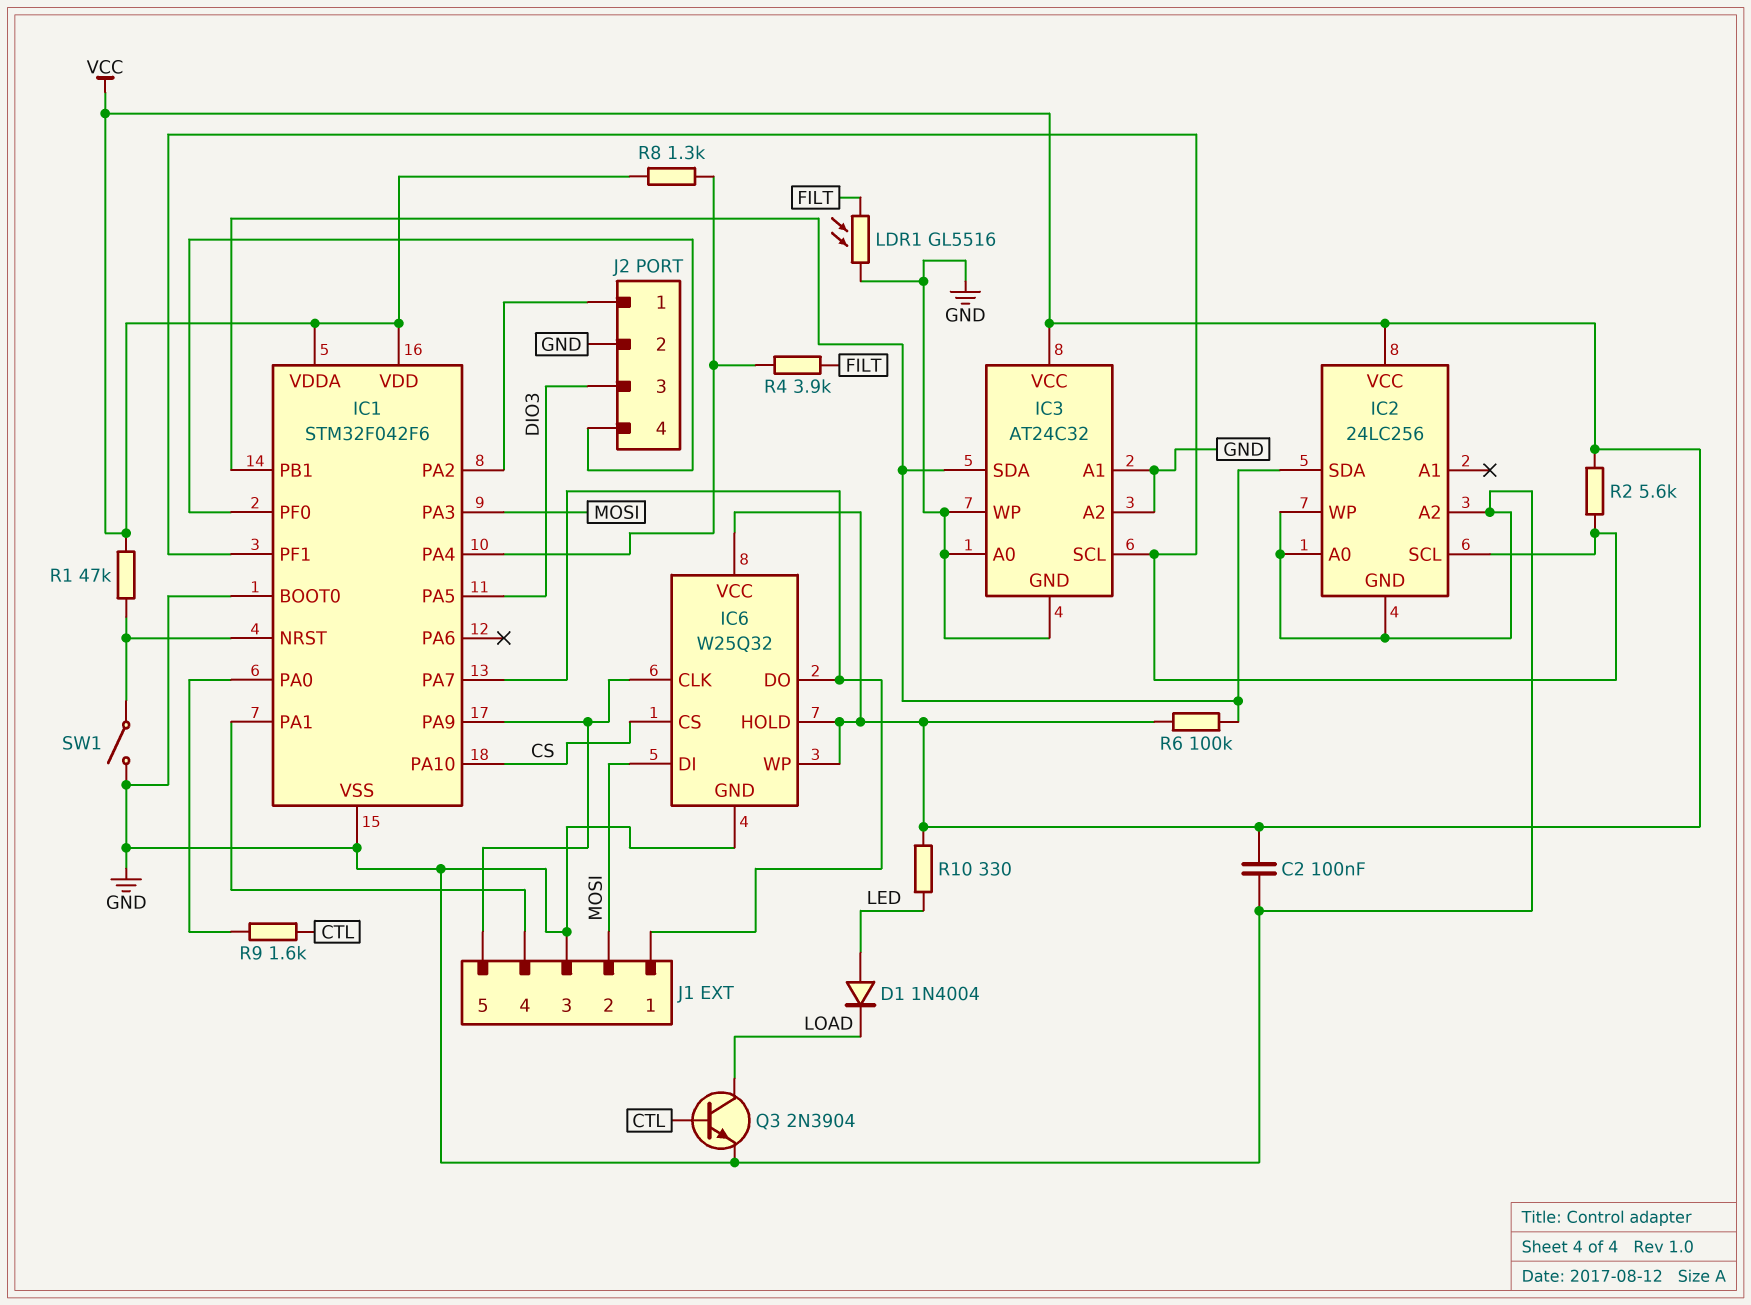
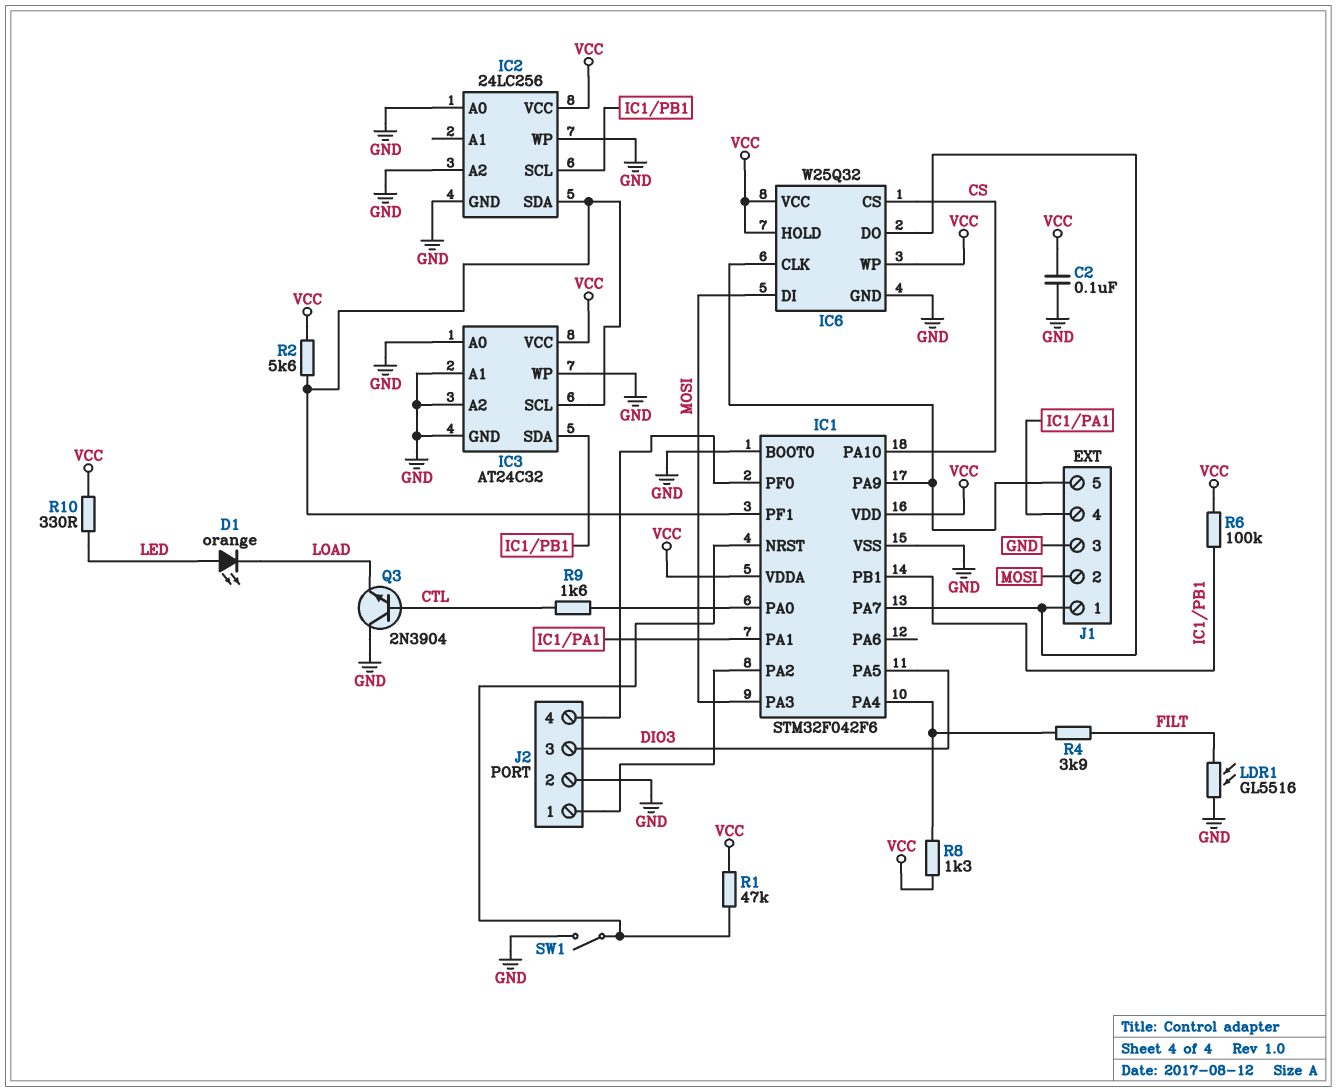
D1: diode 1N4004 (A LED, K LOAD) -> LED orange (A LED, K LOAD)
IC2 pin SCL: IC1/PF1 -> IC1/PB1
IC2 pin SDA: IC1/PB1 -> IC1/PF1
Q3: NPN 2N3904 (B CTL, C LOAD, E GND) -> NPN 2N3904 (B CTL, C GND, E LOAD)

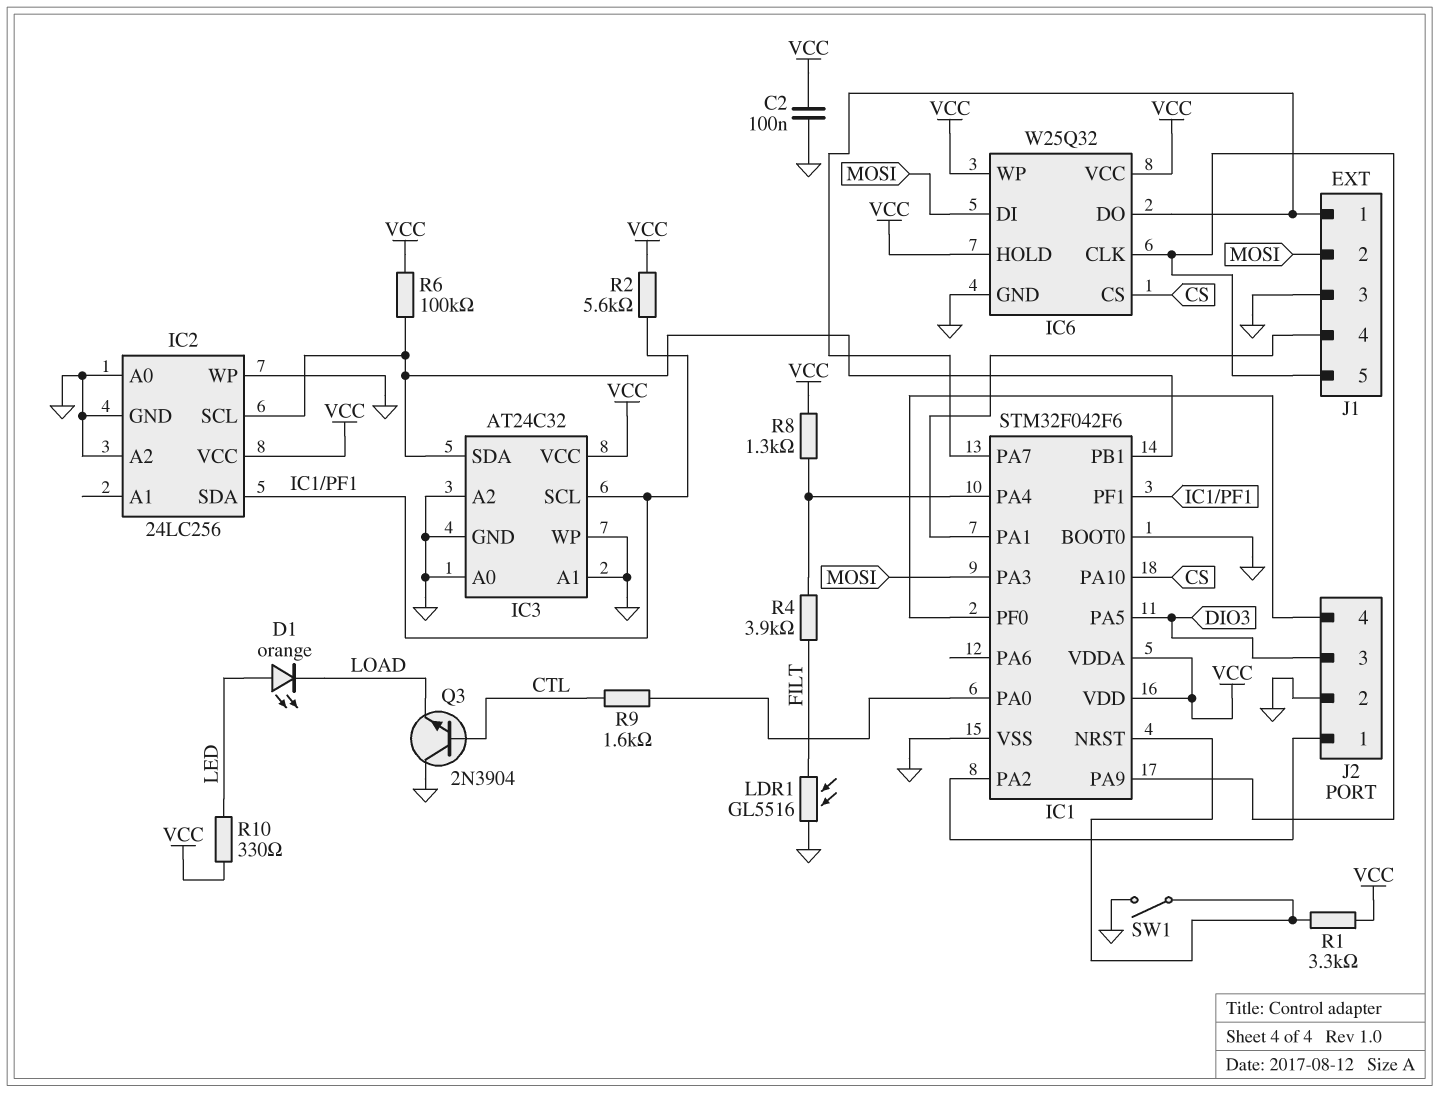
R1: 47k (IC1/NRST, VCC) -> 3.3k (IC1/NRST, VCC)

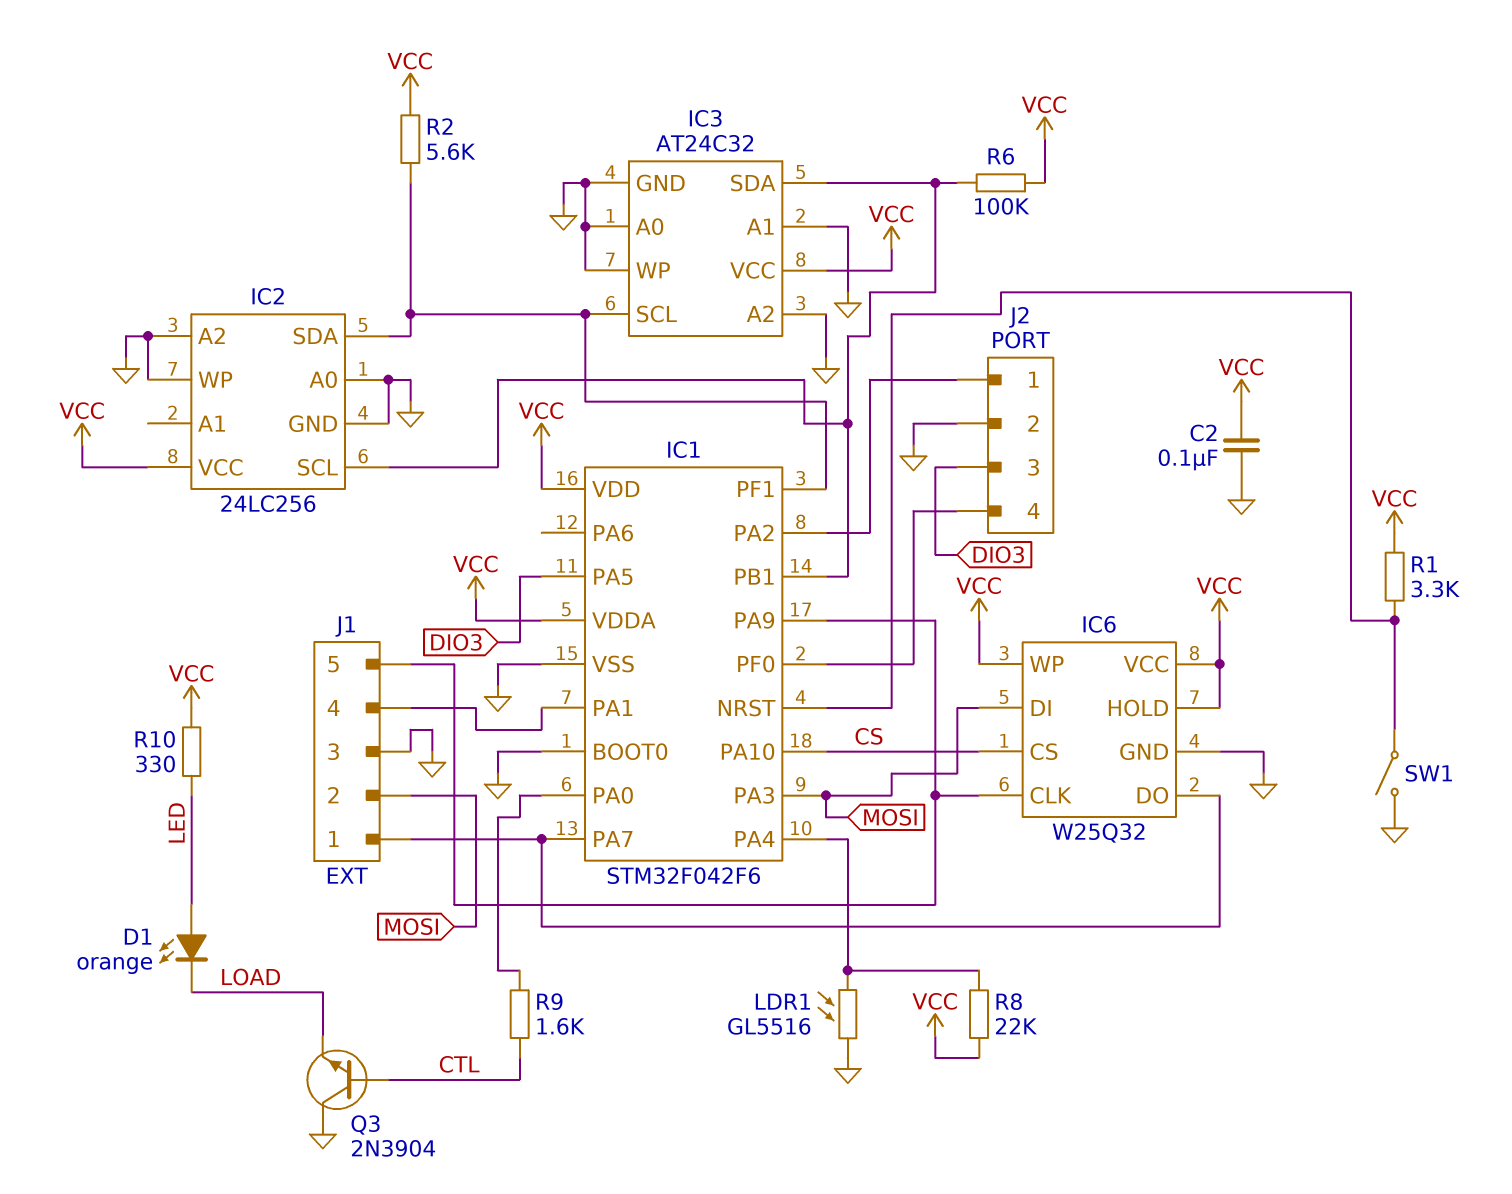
LDR1: GL5516 (FILT, GND) -> GL5516 (GND, IC1/PA4)
R4: 3.9k (FILT, IC1/PA4) -> none
R8: 1.3k (IC1/PA4, VCC) -> 22k (IC1/PA4, VCC)

